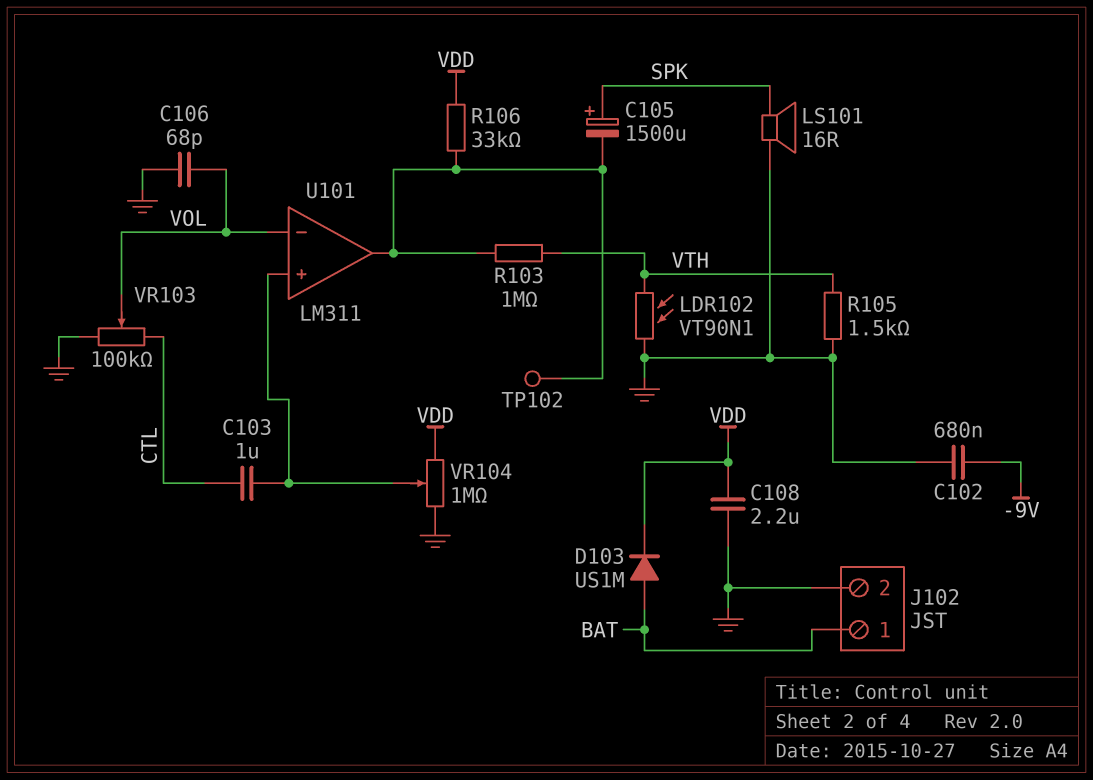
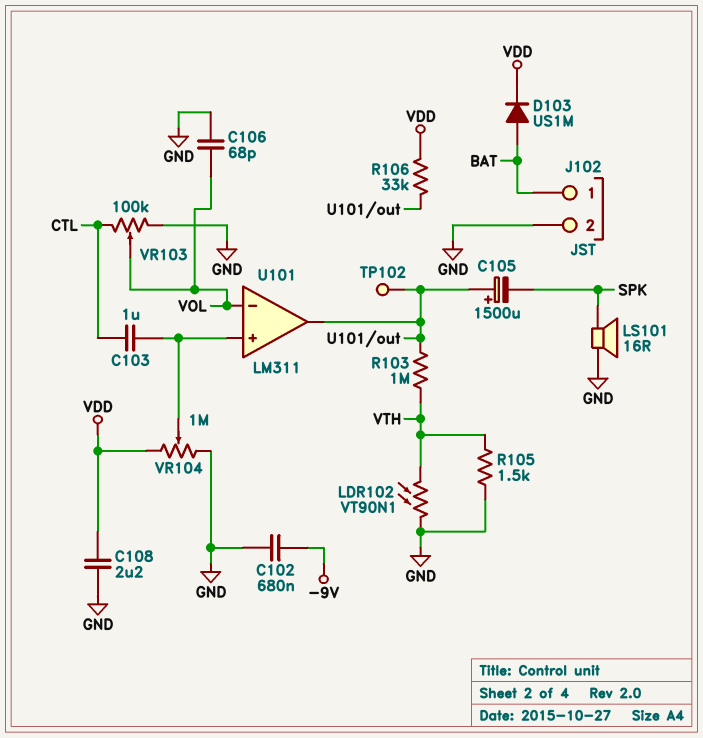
C105: 1500uF (plus SPK, minus U101/out) -> 1500uF (plus U101/out, minus SPK)

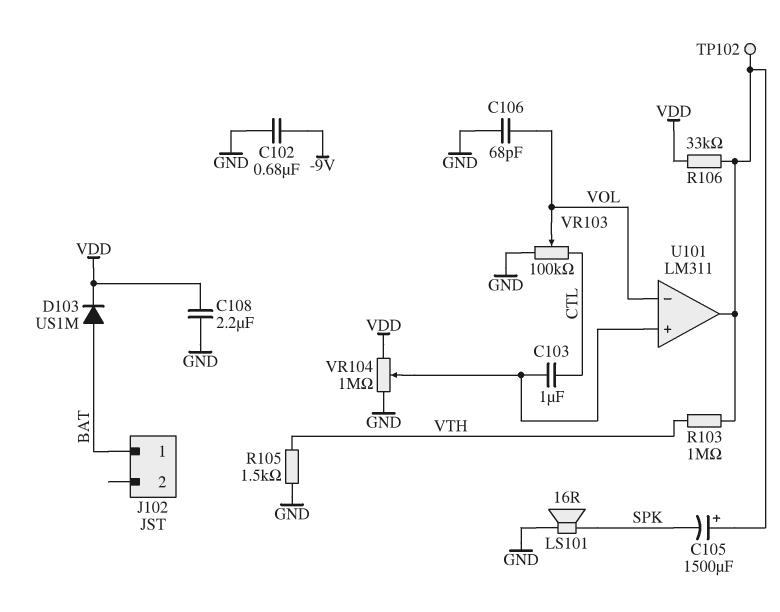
J102 pin 2: GND -> none
LDR102: VT90N1 (GND, VTH) -> none

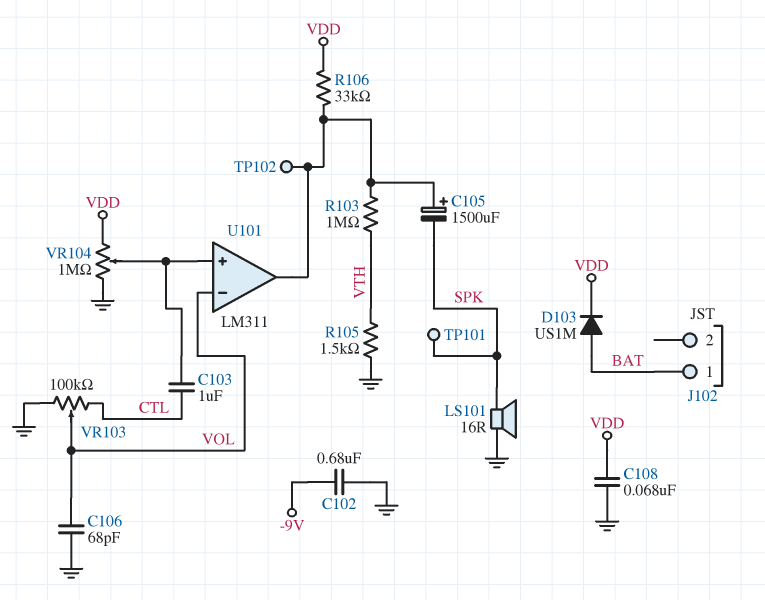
C108: 2.2uF (GND, VDD) -> 68nF (GND, VDD)
TP101: none -> test point (SPK)

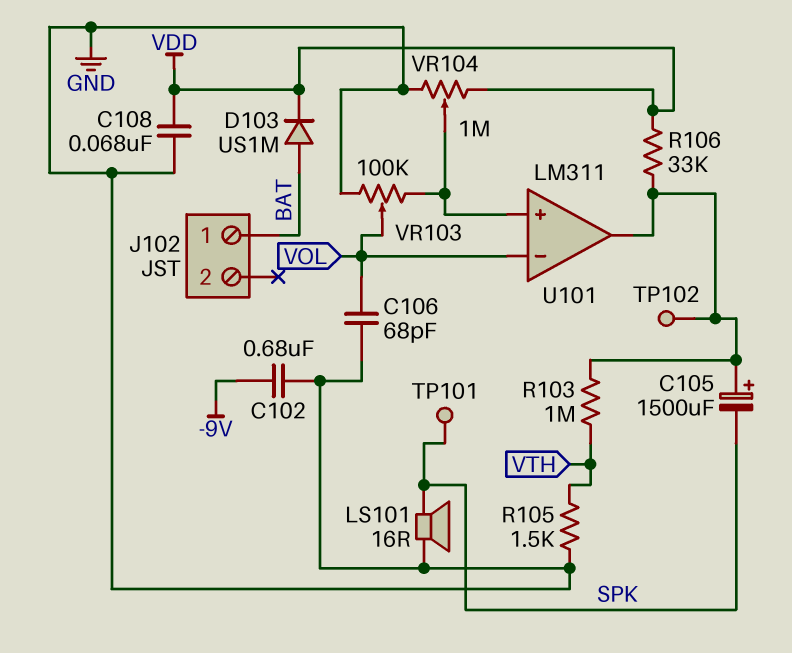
C103: 1uF (CTL, U101/in+) -> none
VR103: 100k (CTL, GND, wiper VOL) -> 100k (GND, U101/in+, wiper VOL)

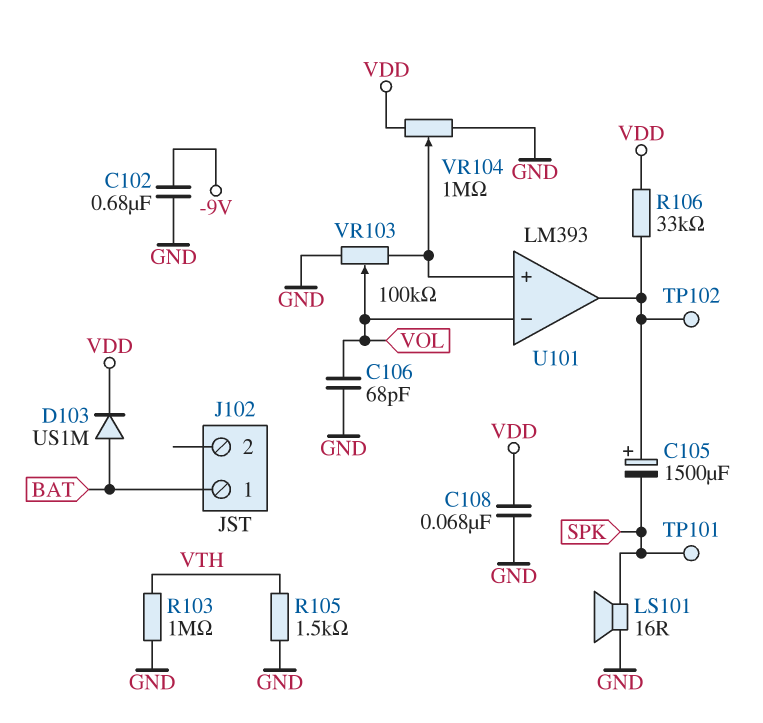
R103: 1M (U101/out, VTH) -> 1M (GND, VTH)
U101: LM311 -> LM393

